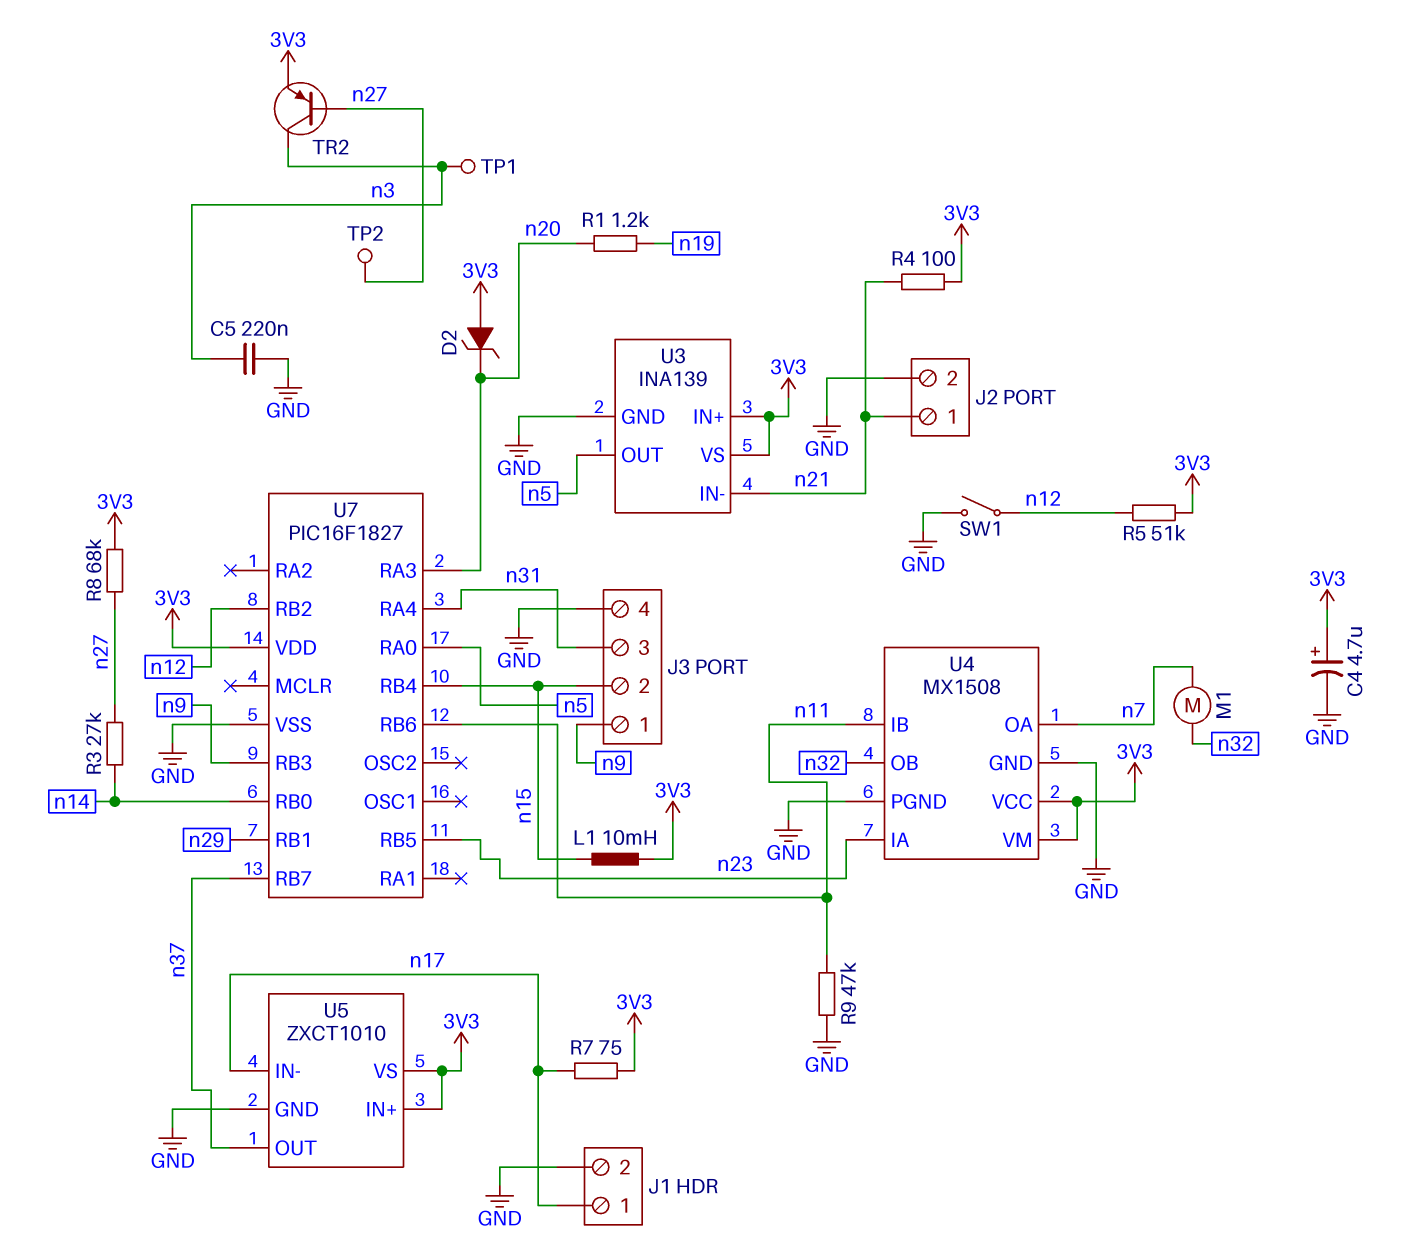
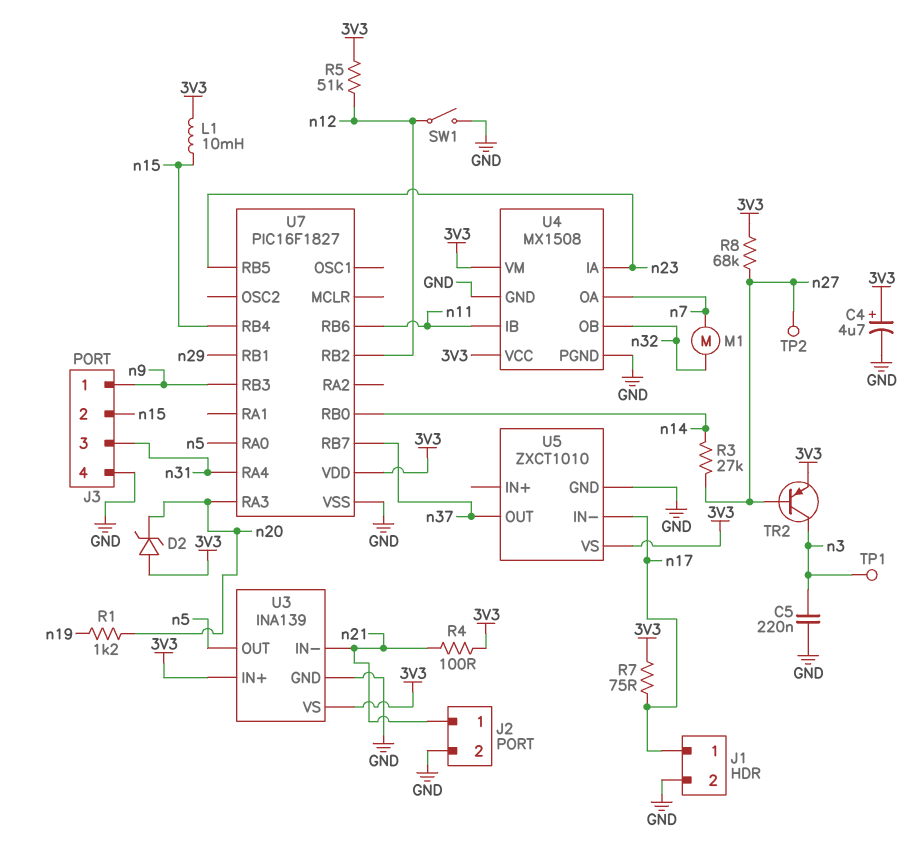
R9: 47k (GND, n11) -> none
U5 pin IN+: 3V3 -> none

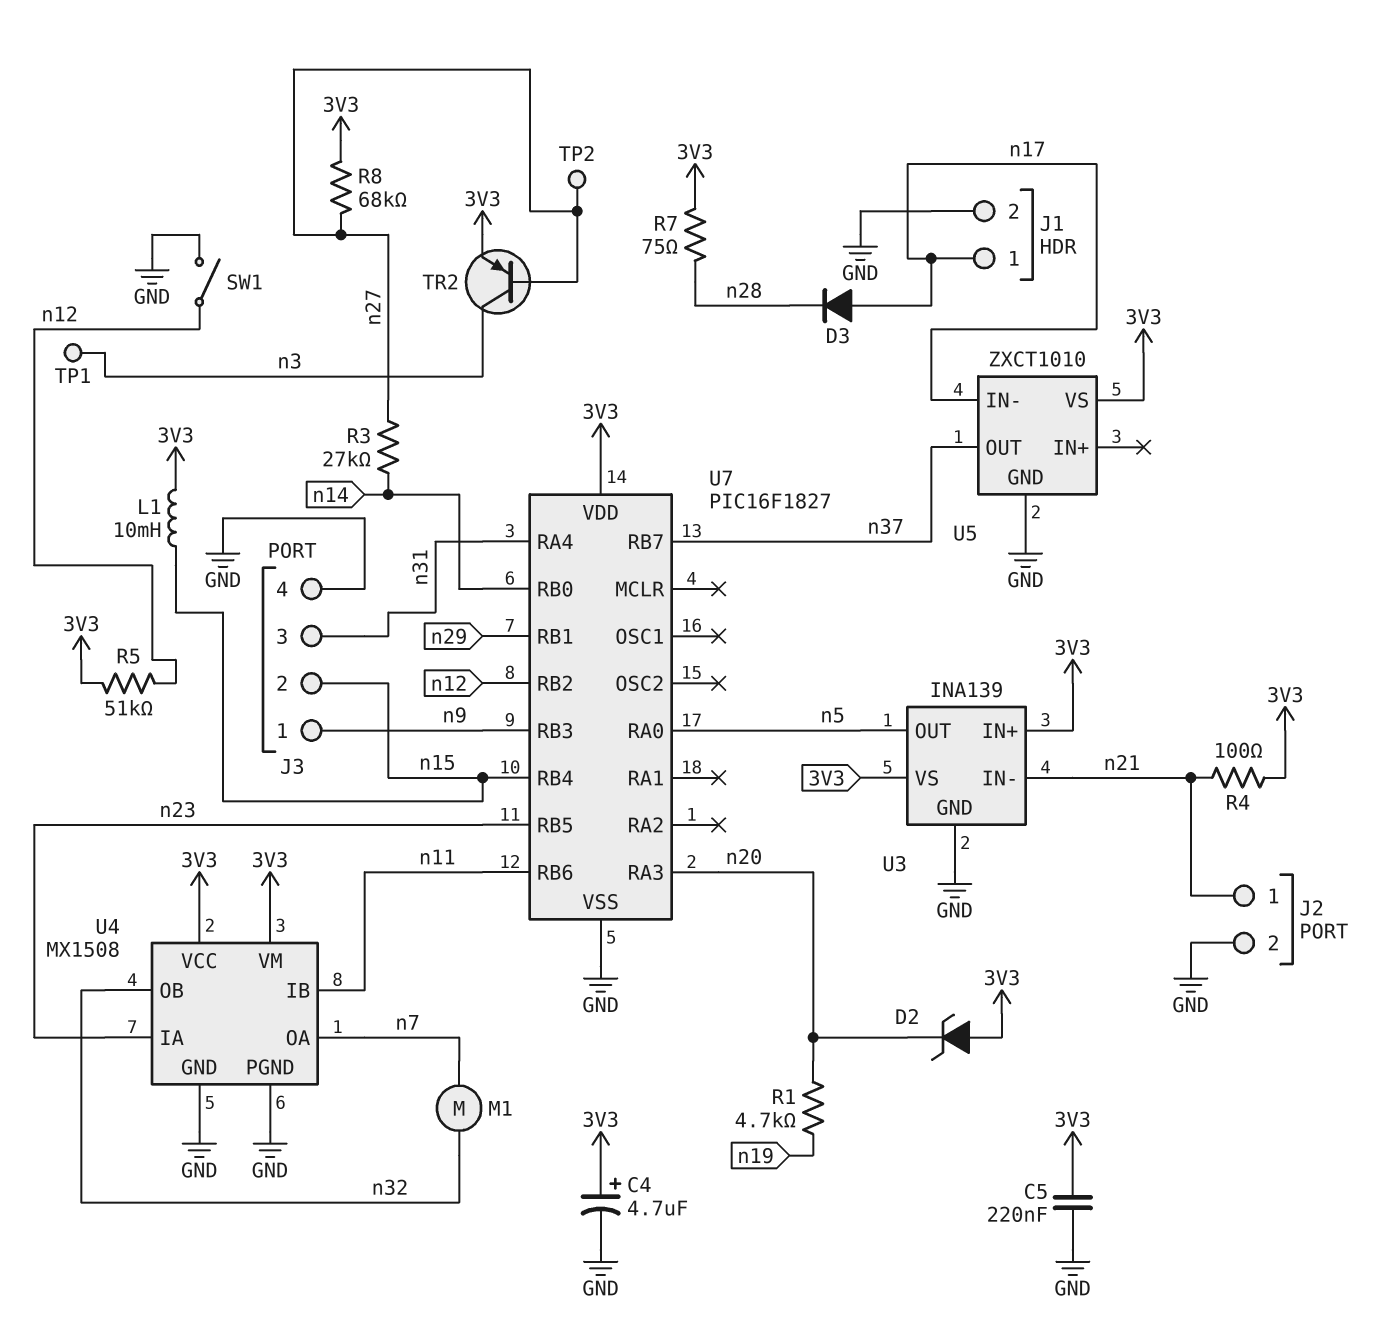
C5: 220nF (GND, n3) -> 220nF (3V3, GND)
D3: none -> diode (A n17, K n28)
R1: 1.2k (n19, n20) -> 4.7k (n19, n20)
R7: 75 (3V3, n17) -> 75 (3V3, n28)

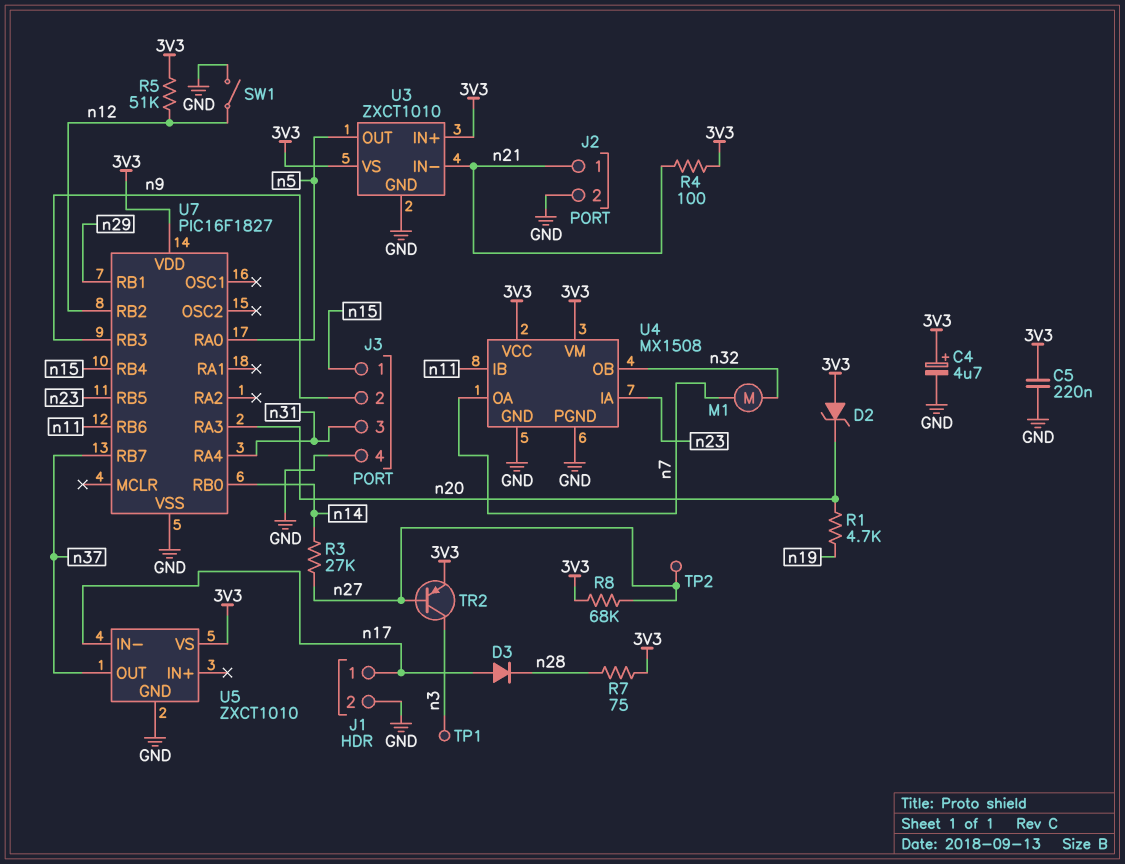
J3 pin 1: n9 -> n15
J3 pin 2: n15 -> n9
L1: 10mH (3V3, n15) -> none
U3: INA139 -> ZXCT1010

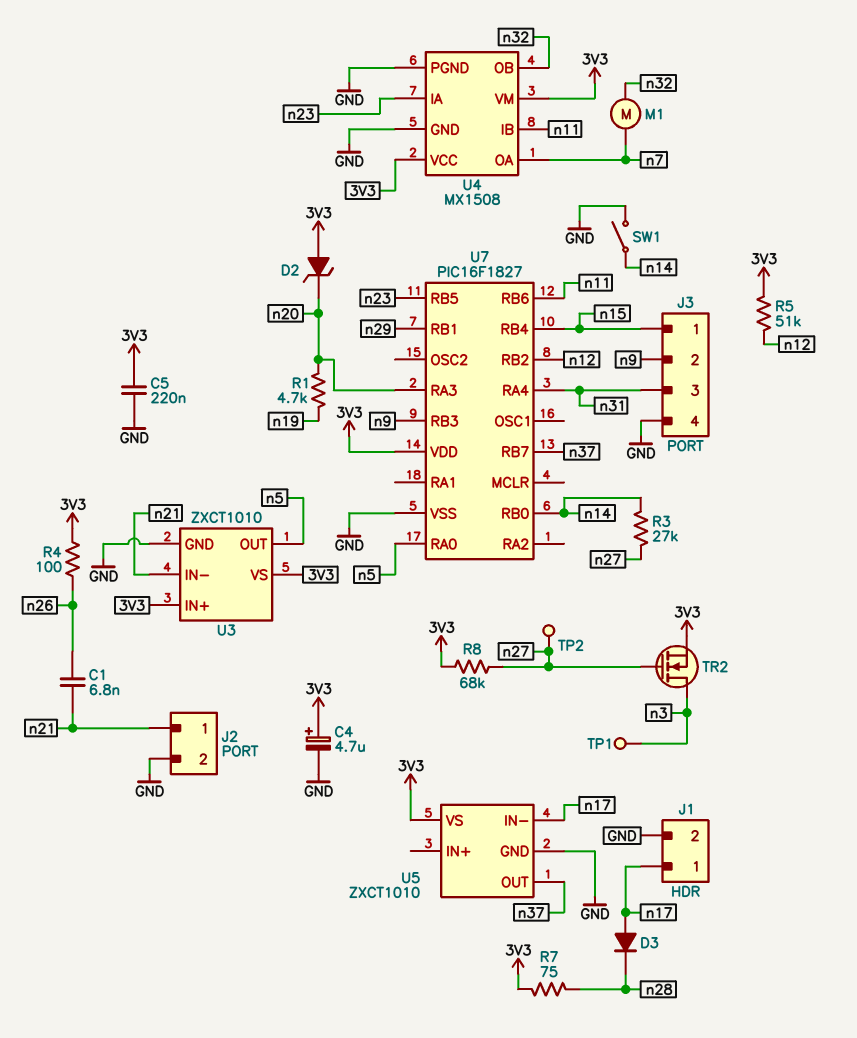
C1: none -> 6.8nF (n21, n26)
R4: 100 (3V3, n21) -> 100 (3V3, n26)
SW1: switch (GND, n12) -> switch (GND, n14)
TR2: PNP (B n27, C n3, E 3V3) -> NMOS (G n27, D n3, S 3V3)

